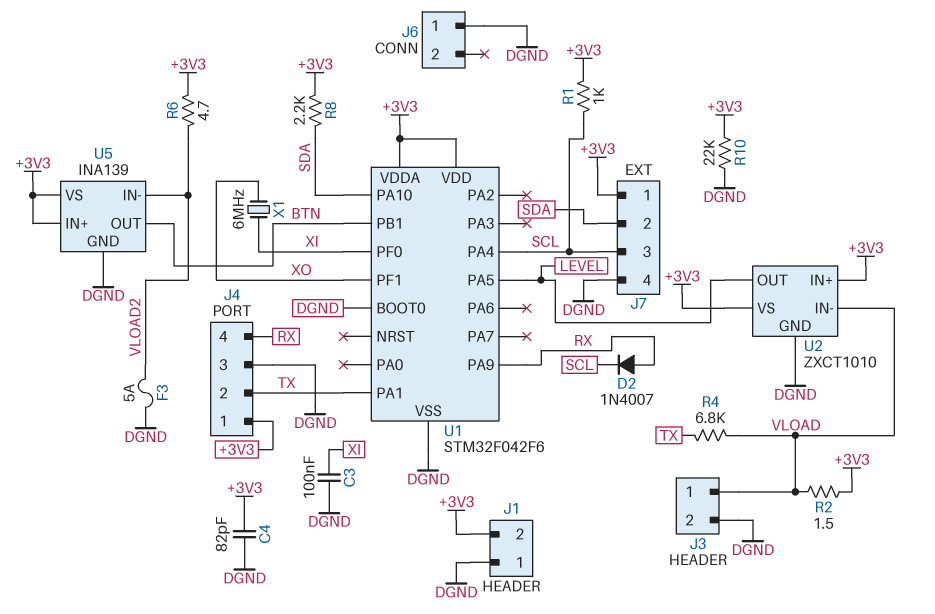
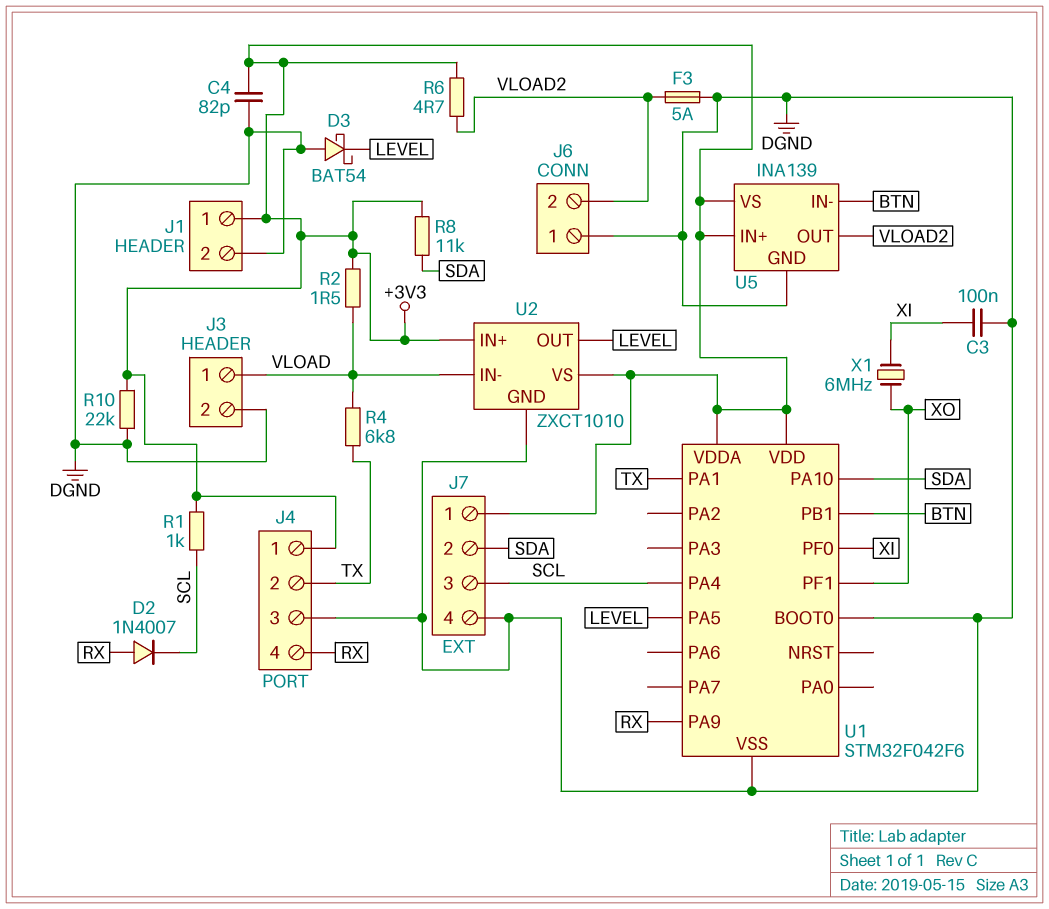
D3: none -> schottky BAT54 (A DGND, K LEVEL)
J1 pin 1: DGND -> +3V3
J1 pin 2: +3V3 -> DGND
J6 pin 2: none -> VLOAD2
R8: 2.2k (+3V3, SDA) -> 11k (+3V3, SDA)
U5 pin IN-: VLOAD2 -> BTN
U5 pin OUT: BTN -> VLOAD2

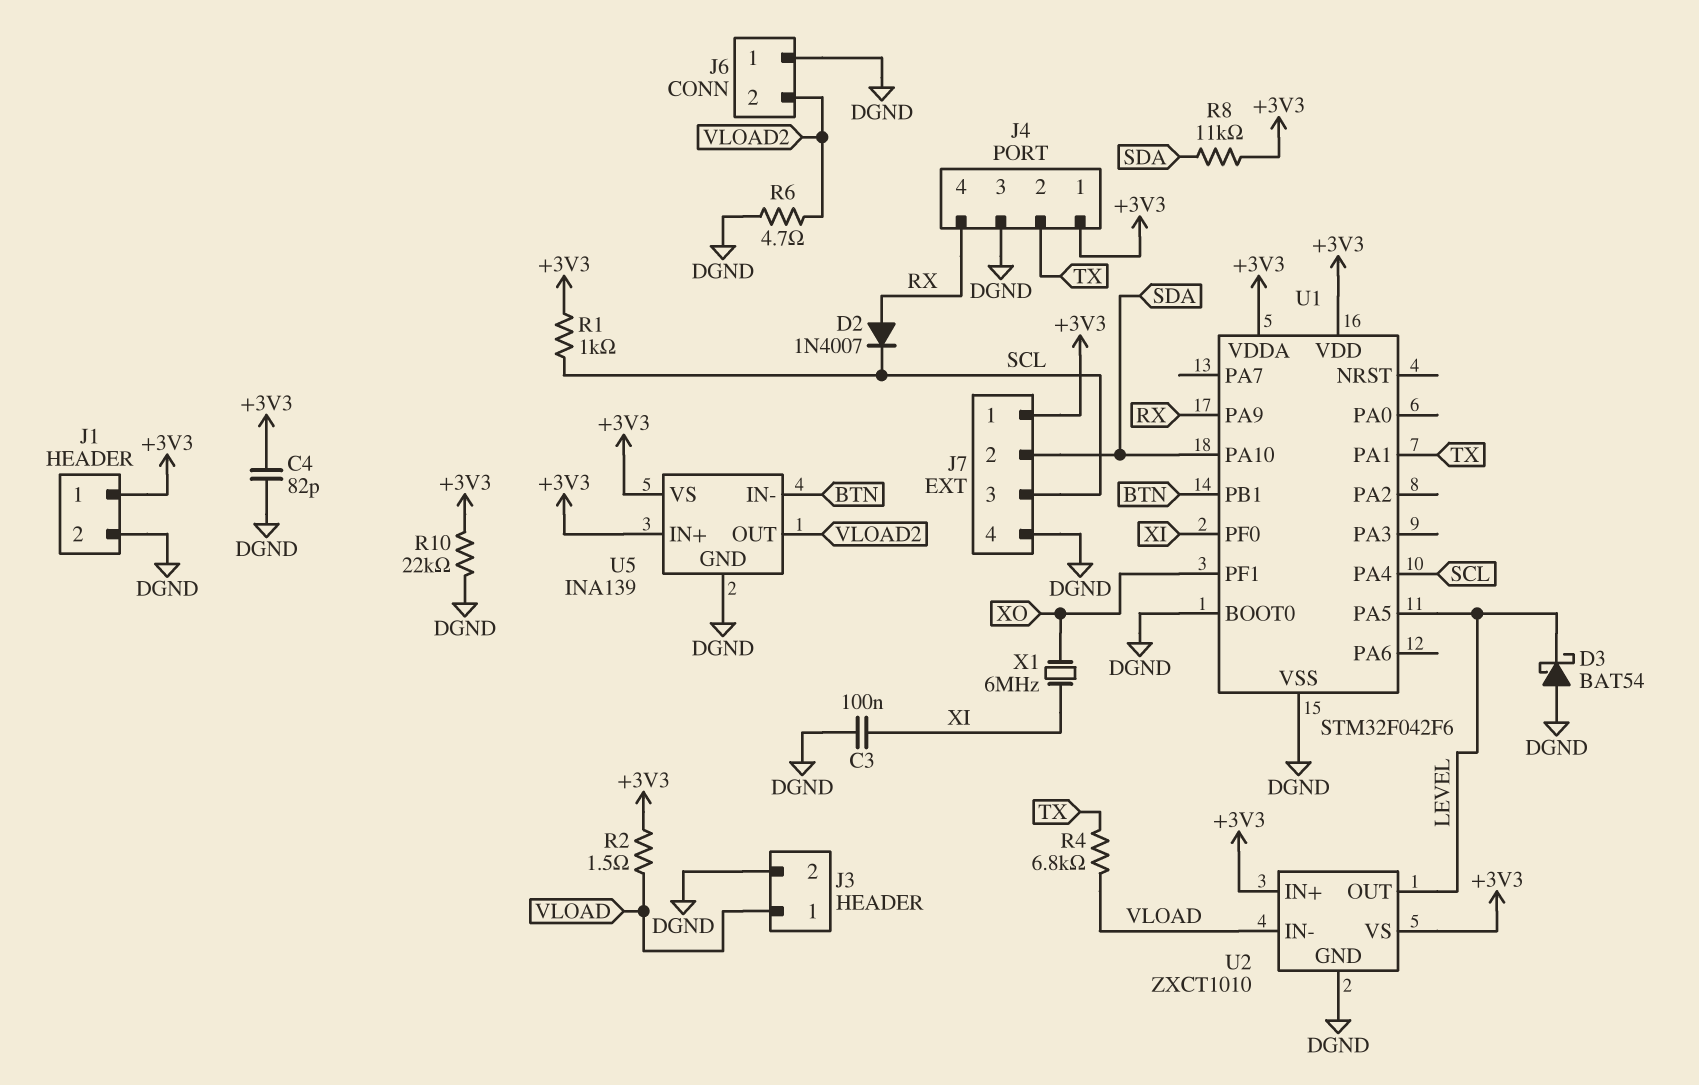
F3: 5A (DGND, VLOAD2) -> none
R6: 4.7 (+3V3, VLOAD2) -> 4.7 (DGND, VLOAD2)

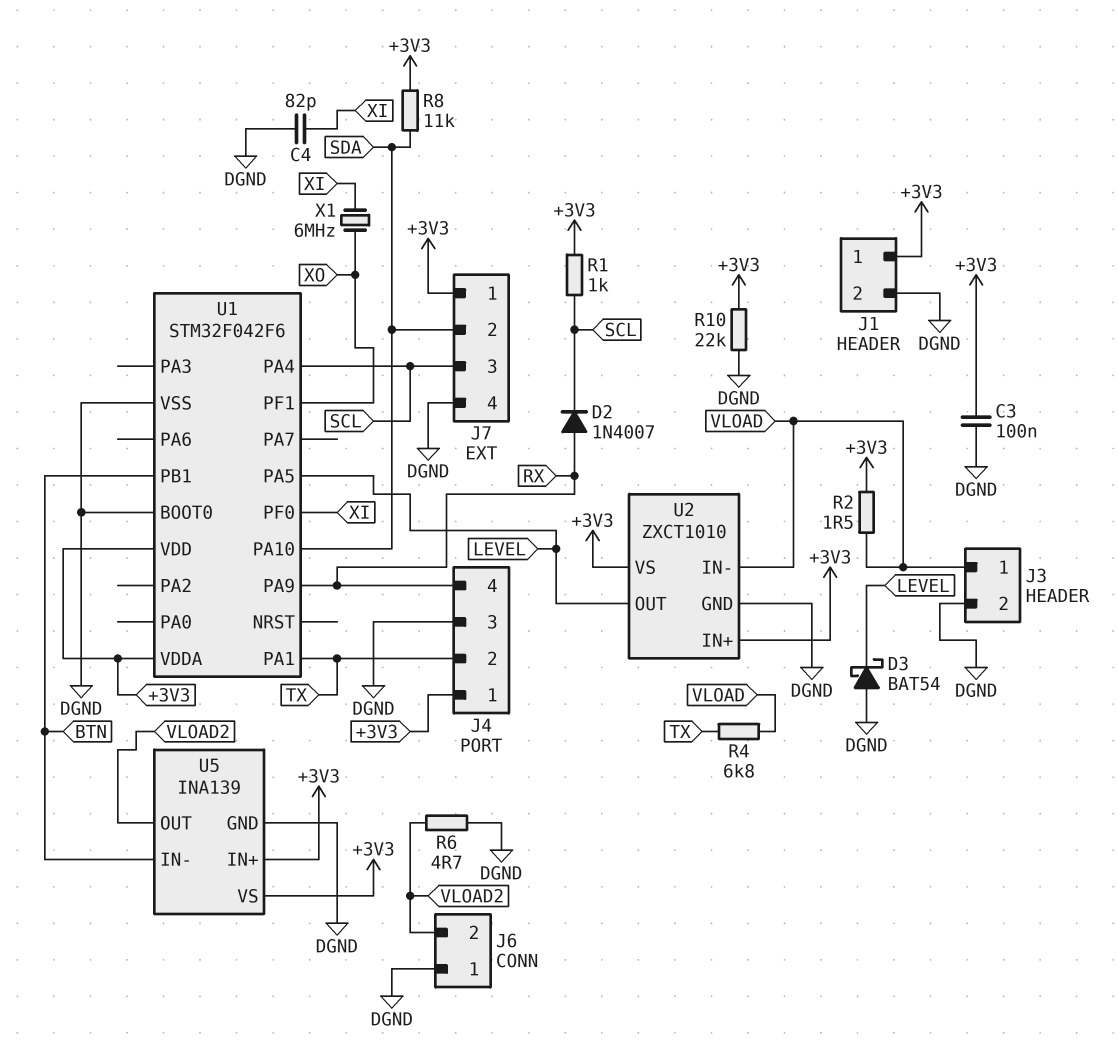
C3: 100nF (DGND, XI) -> 100nF (+3V3, DGND)
C4: 82pF (+3V3, DGND) -> 82pF (DGND, XI)

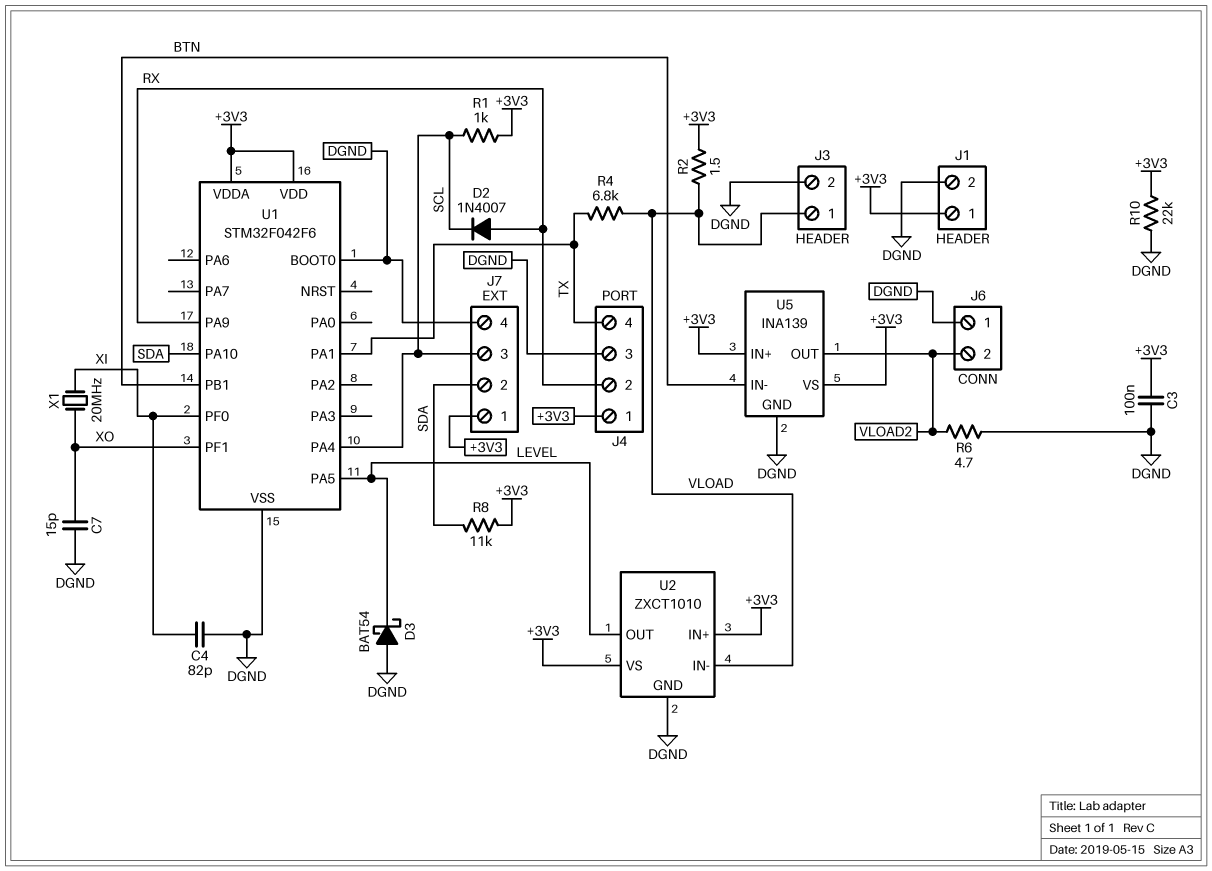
C7: none -> 15pF (DGND, XO)
J4 pin 2: TX -> RX
J4 pin 4: RX -> TX
X1: 6MHz (XI, XO) -> 20MHz (XI, XO)

